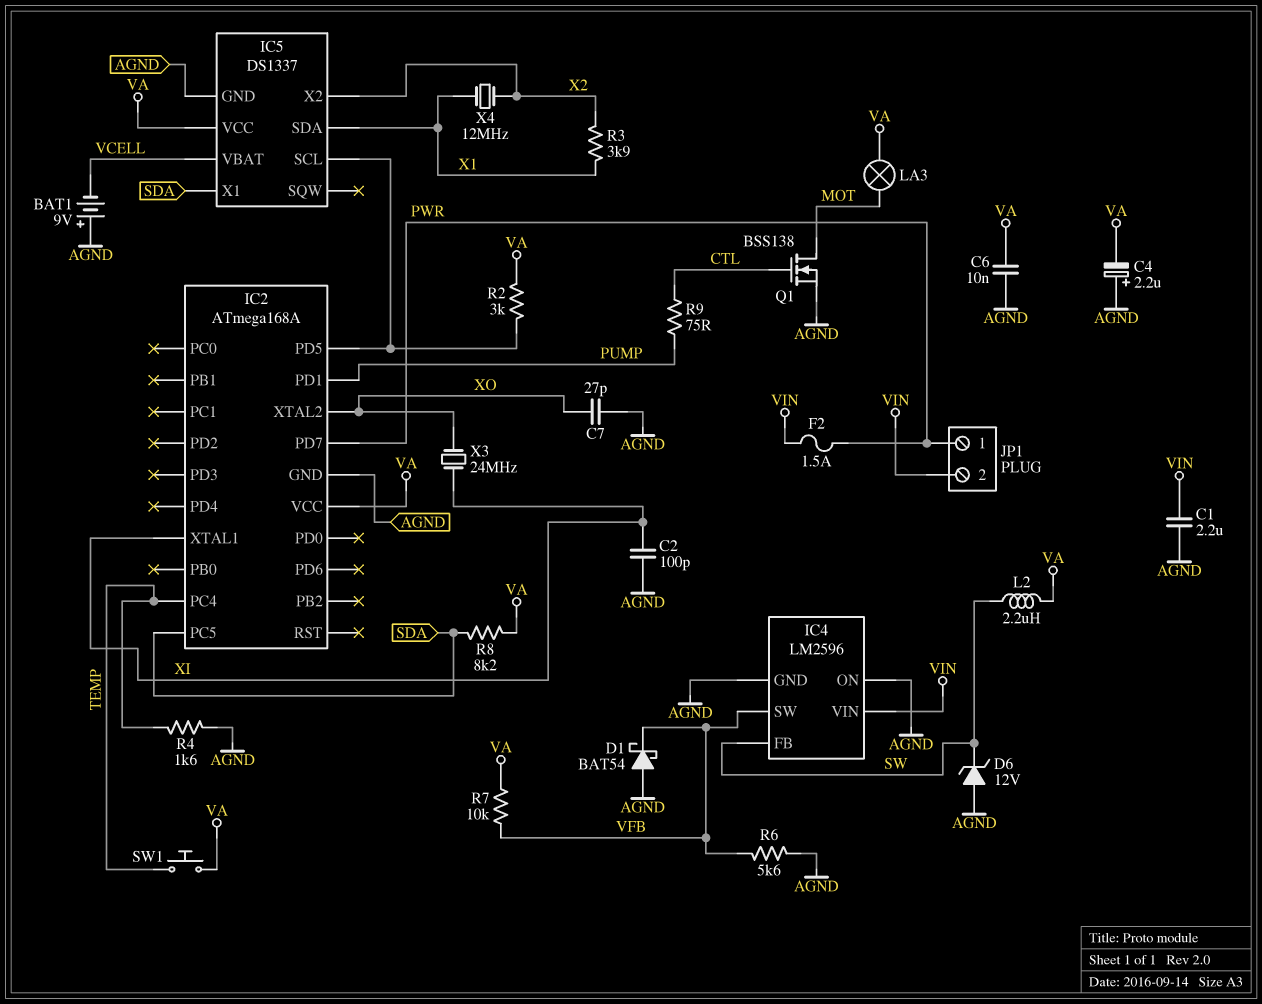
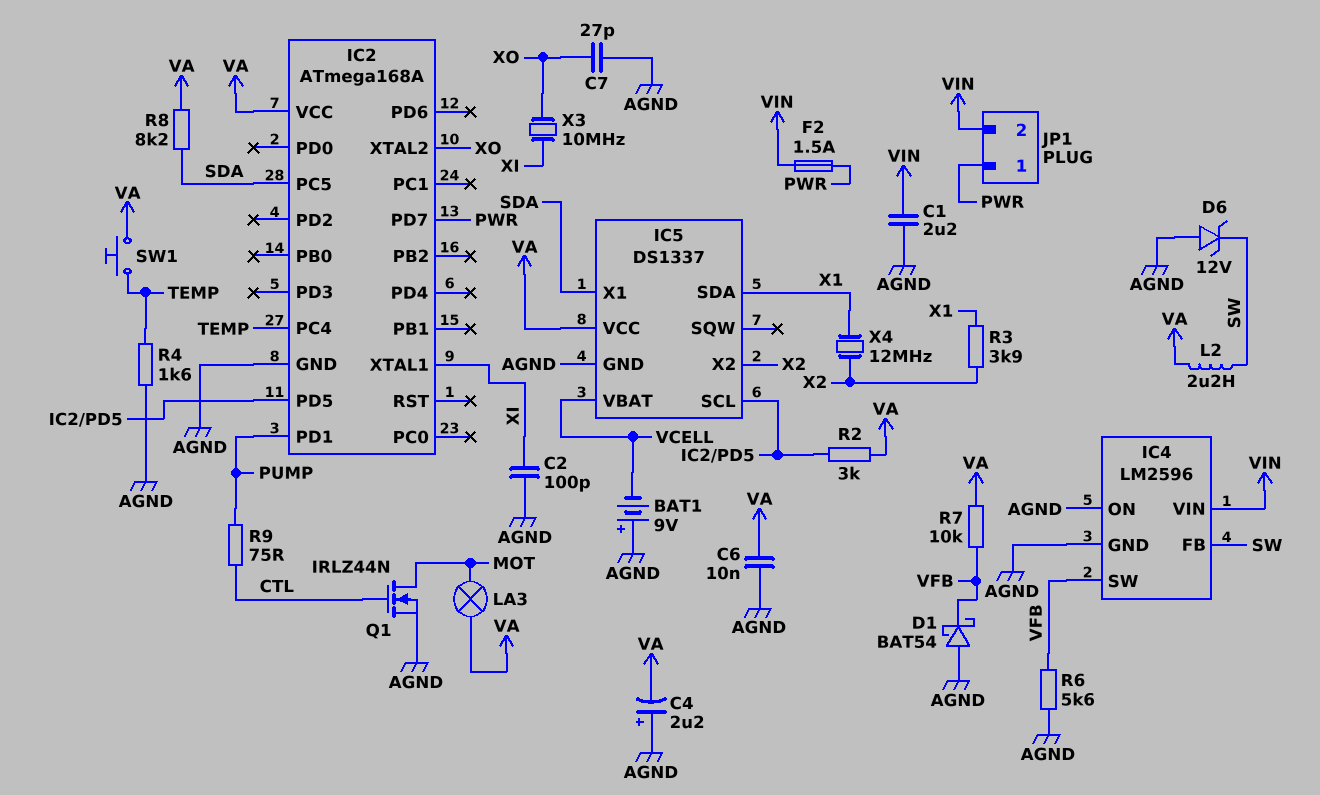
Q1: NMOS BSS138 (G CTL, D MOT, S AGND) -> NMOS IRLZ44N (G CTL, D MOT, S AGND)
X3: 24MHz (XI, XO) -> 10MHz (XI, XO)

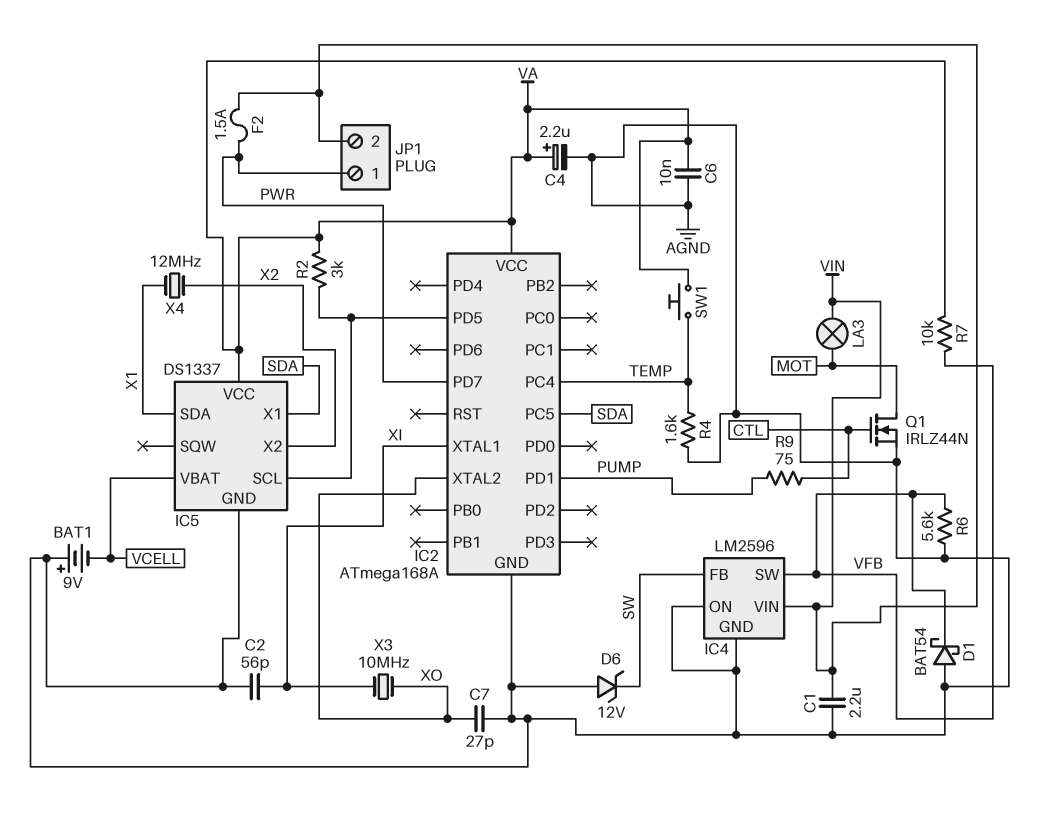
C2: 100pF (AGND, XI) -> 56pF (AGND, XI)
C4: 2.2uF (plus AGND, minus VA) -> 2.2uF (plus VA, minus AGND)
L2: 2.2uH (SW, VA) -> none
LA3: lamp (MOT, VA) -> lamp (MOT, VIN)
R3: 3.9k (X1, X2) -> none
R8: 8.2k (SDA, VA) -> none

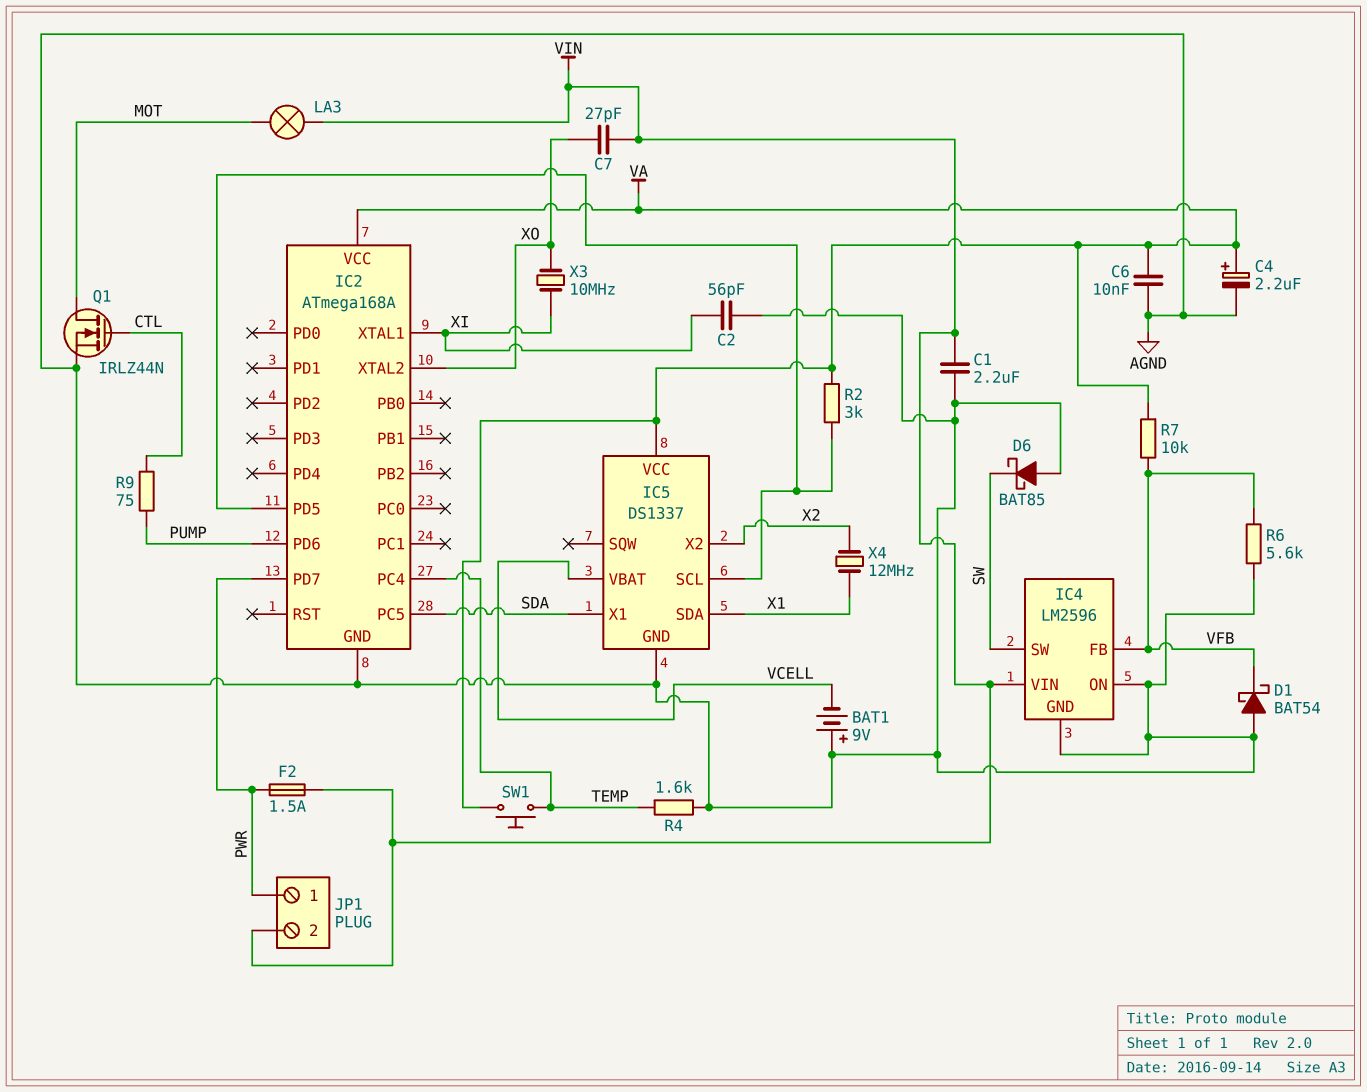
C7: 27pF (AGND, XO) -> 27pF (VIN, XO)
D6: zener 12V (A AGND, K SW) -> schottky BAT85 (A AGND, K SW)
IC2 pin PD1: PUMP -> none
IC2 pin PD6: none -> PUMP
IC4 pin FB: SW -> VFB
IC4 pin SW: VFB -> SW

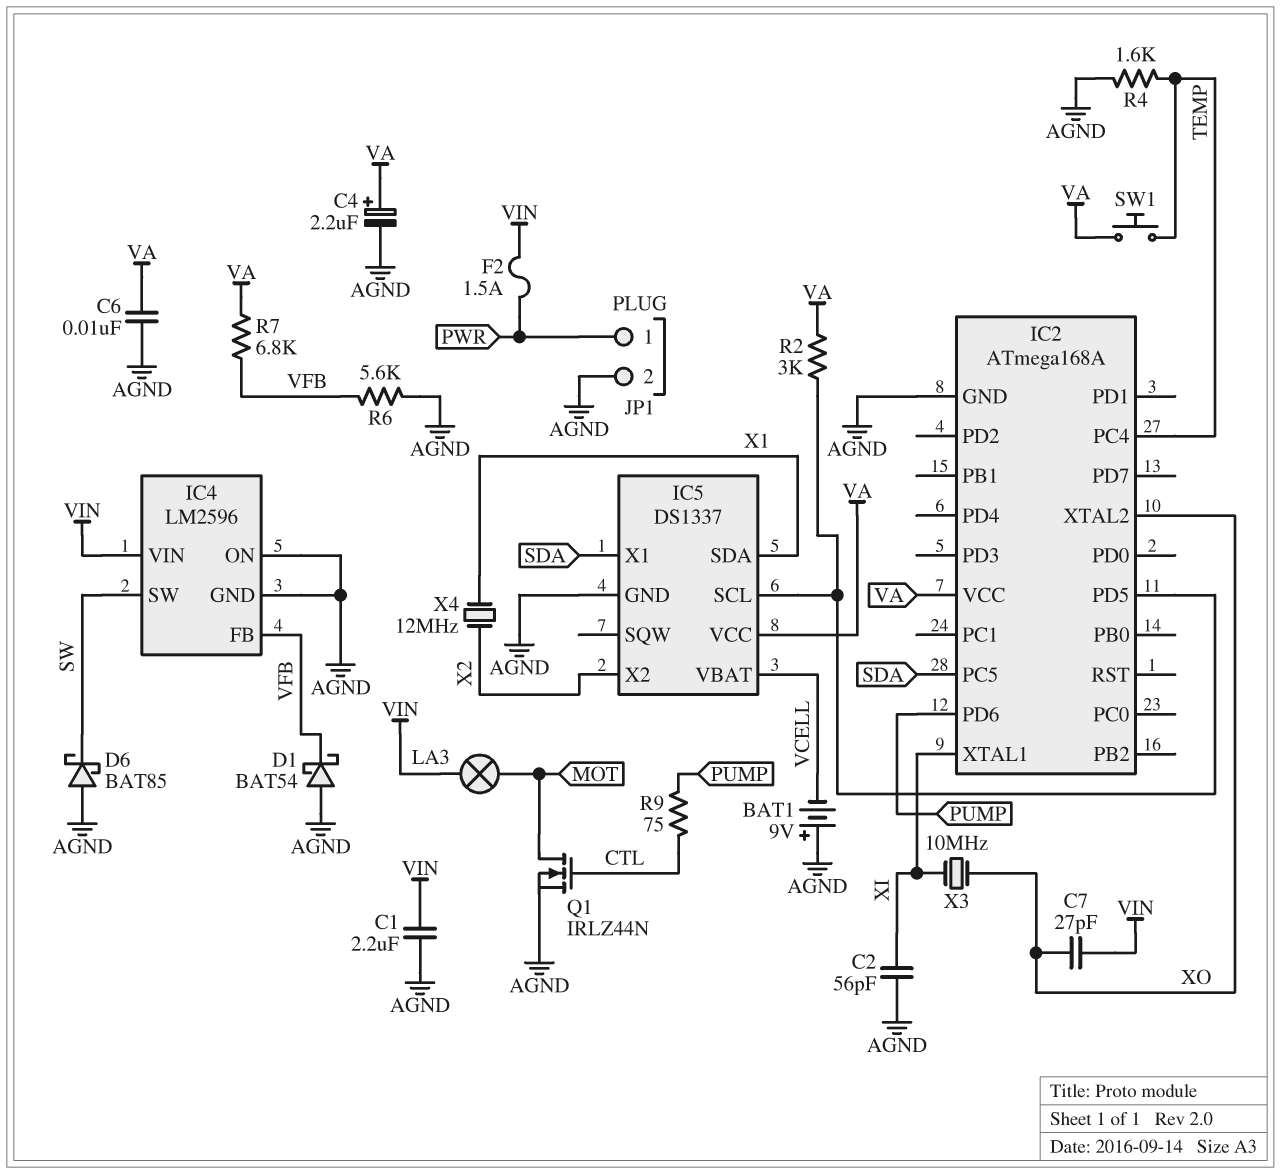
IC2 pin PD7: PWR -> none
JP1 pin 2: VIN -> AGND
R7: 10k (VA, VFB) -> 6.8k (VA, VFB)

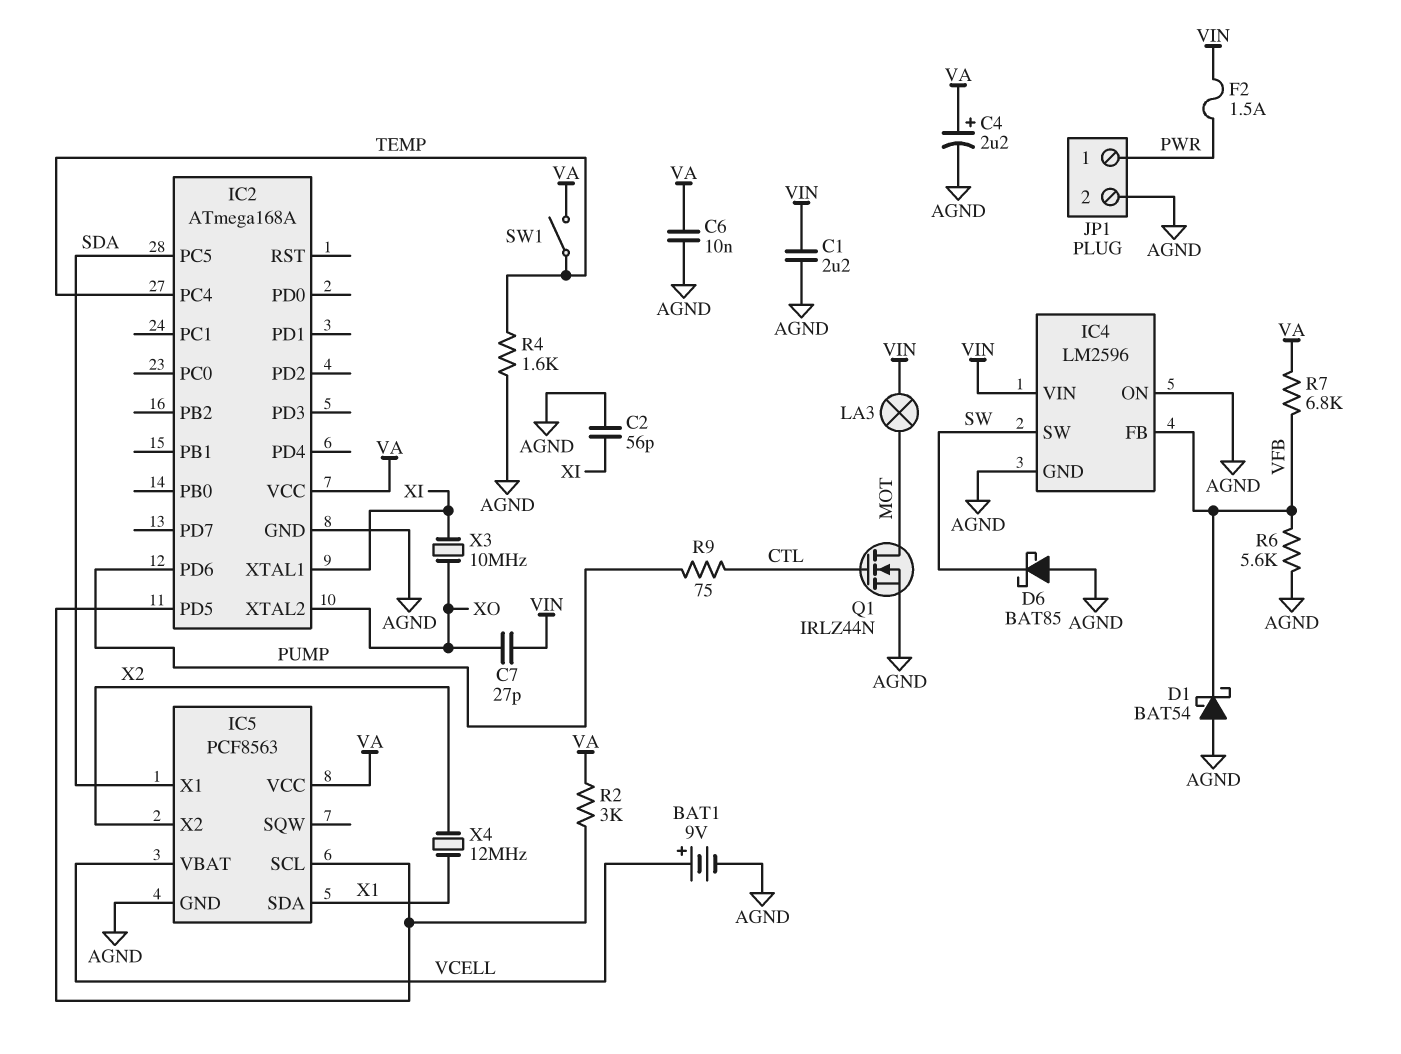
BAT1: 9V (plus AGND, minus VCELL) -> 9V (plus VCELL, minus AGND)
IC5: DS1337 -> PCF8563
SW1: button (TEMP, VA) -> switch (TEMP, VA)

